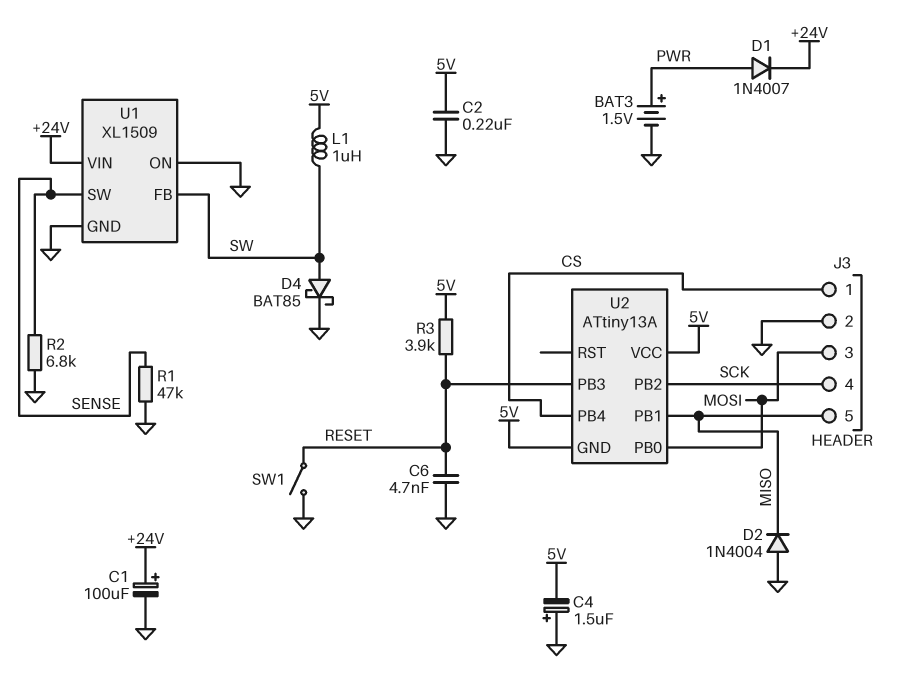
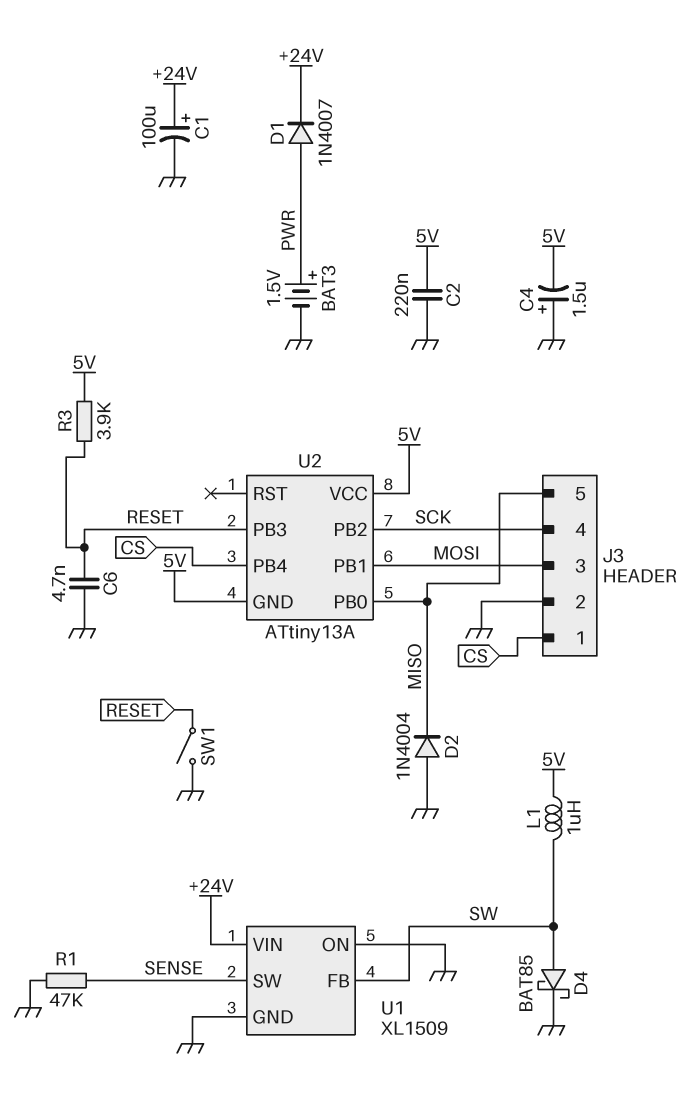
R2: 6.8k (GND, SENSE) -> none
U2 pin PB0: MOSI -> MISO
U2 pin PB1: MISO -> MOSI

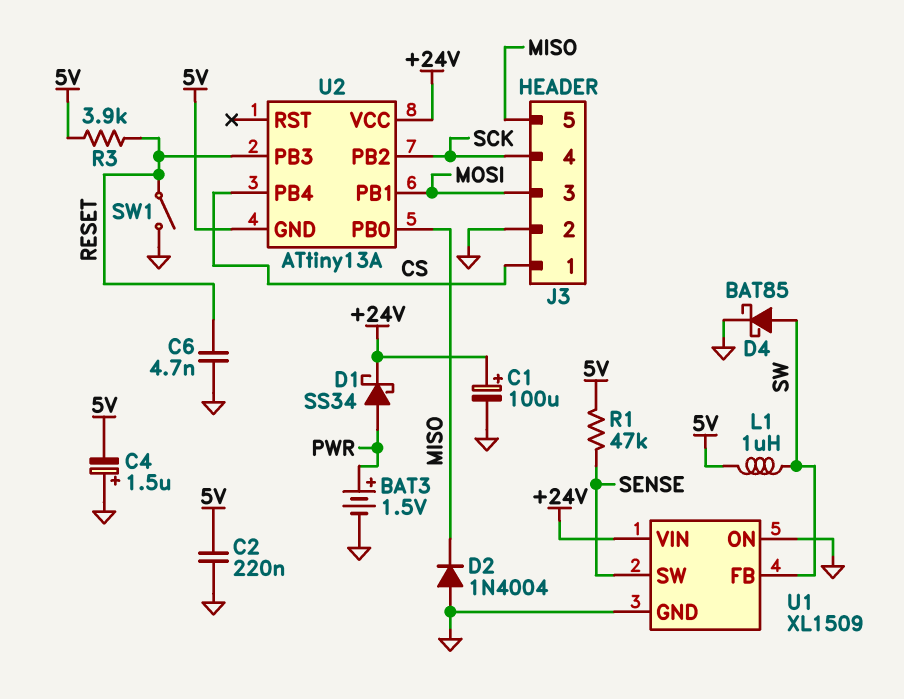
D1: diode 1N4007 (A PWR, K +24V) -> schottky SS34 (A PWR, K +24V)
R1: 47k (GND, SENSE) -> 47k (5V, SENSE)
U2 pin VCC: 5V -> +24V

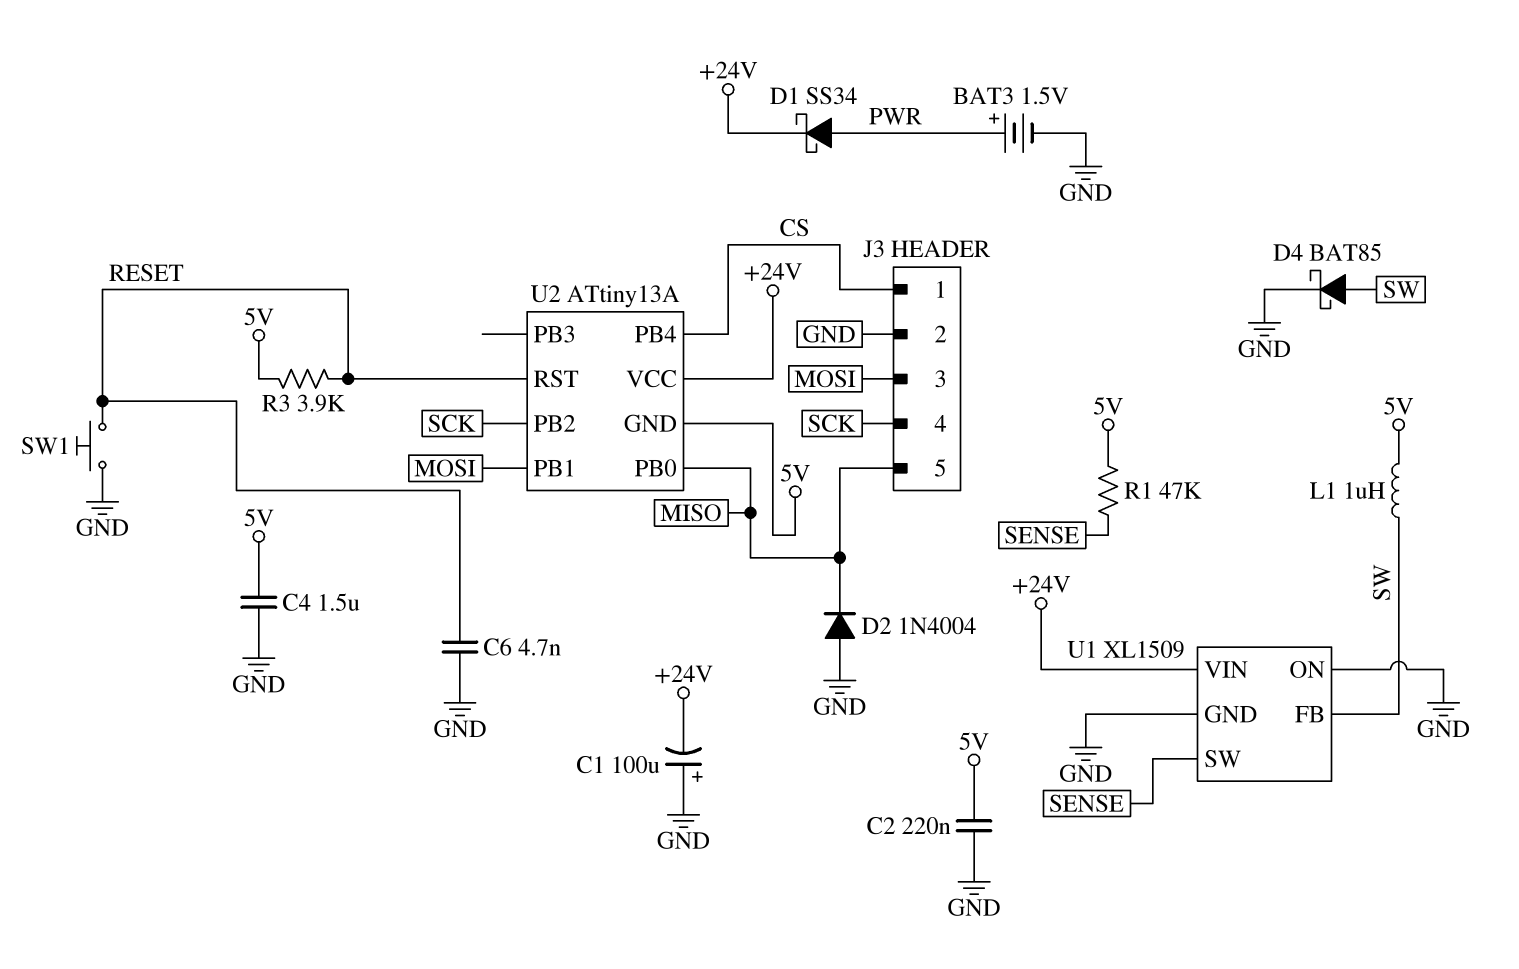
C1: 100uF (plus +24V, minus GND) -> 100uF (plus GND, minus +24V)
C4: 1.5uF (plus GND, minus 5V) -> 1.5uF (5V, GND)
SW1: switch (GND, RESET) -> button (GND, RESET)
U2 pin PB3: RESET -> none
U2 pin RST: none -> RESET

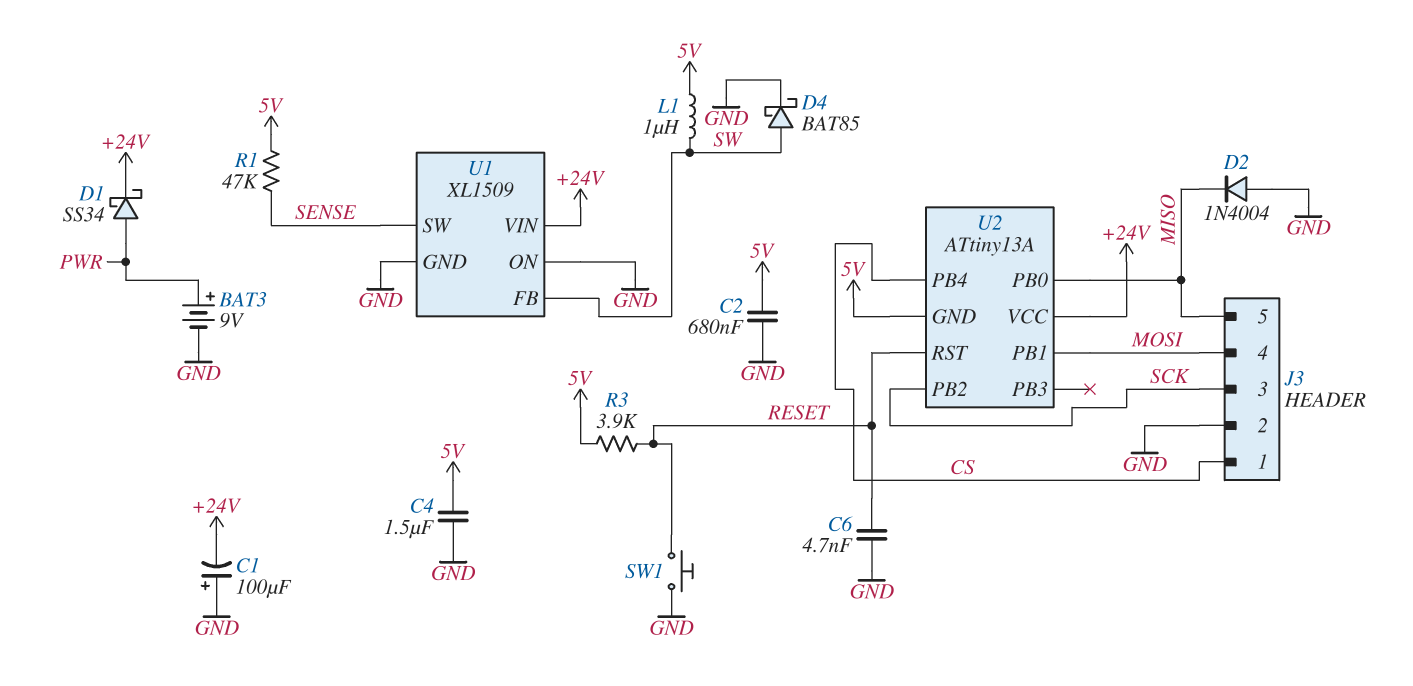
BAT3: 1.5V (plus PWR, minus GND) -> 9V (plus PWR, minus GND)
C2: 220nF (5V, GND) -> 680nF (5V, GND)
J3 pin 3: MOSI -> SCK
J3 pin 4: SCK -> MOSI

